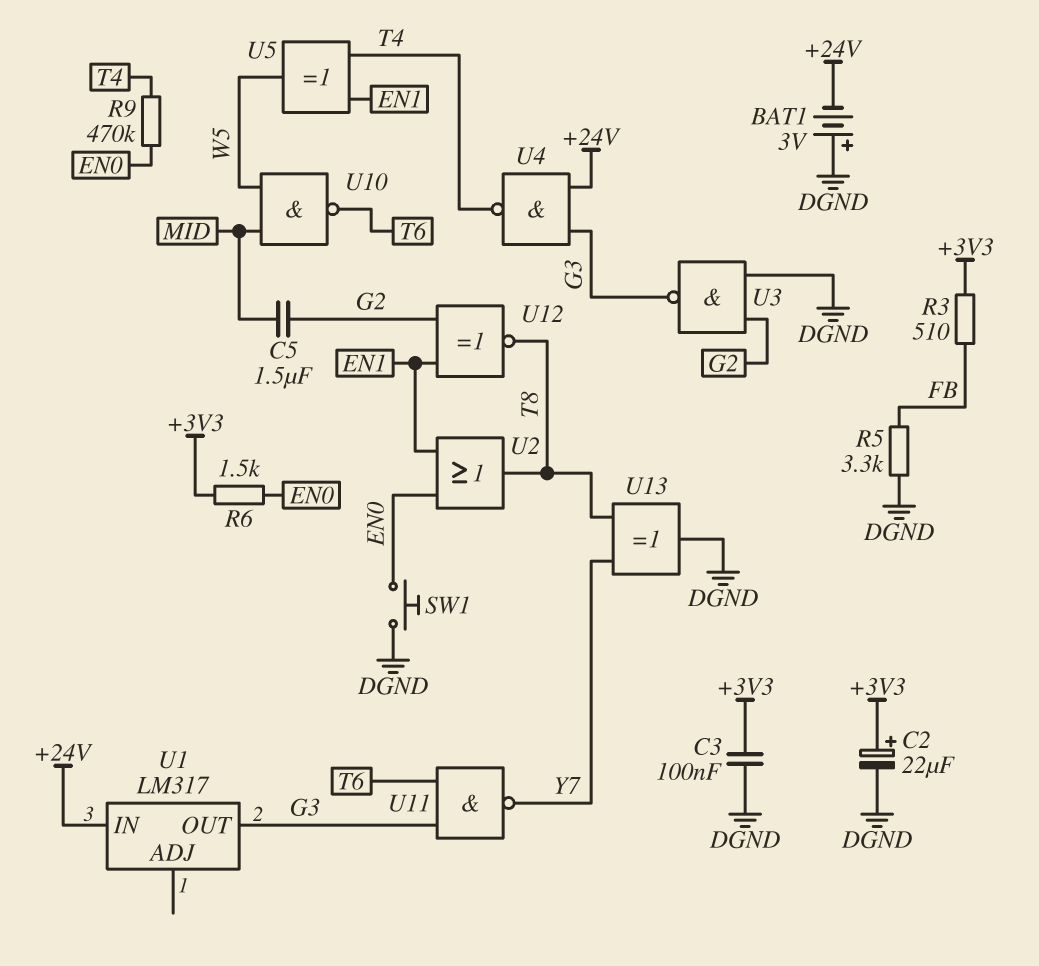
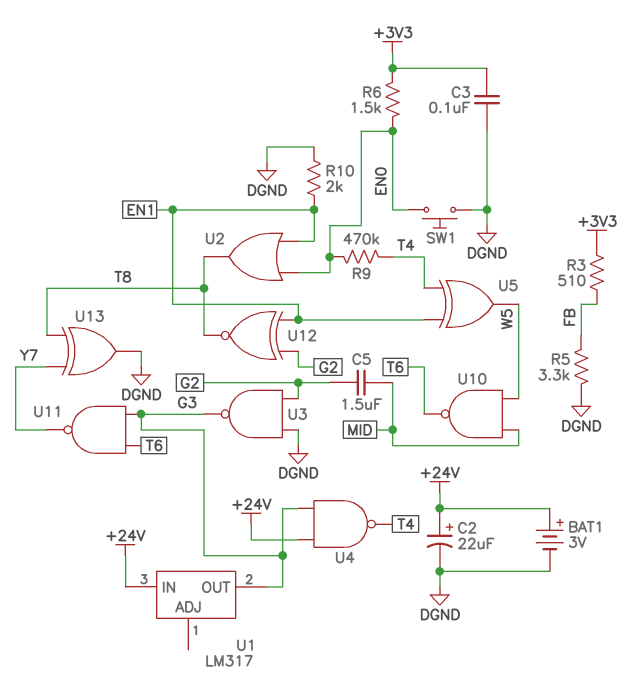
BAT1: 3V (plus DGND, minus +24V) -> 3V (plus +24V, minus DGND)
C2: 22uF (plus +3V3, minus DGND) -> 22uF (plus +24V, minus DGND)
R10: none -> 2k (DGND, EN1)

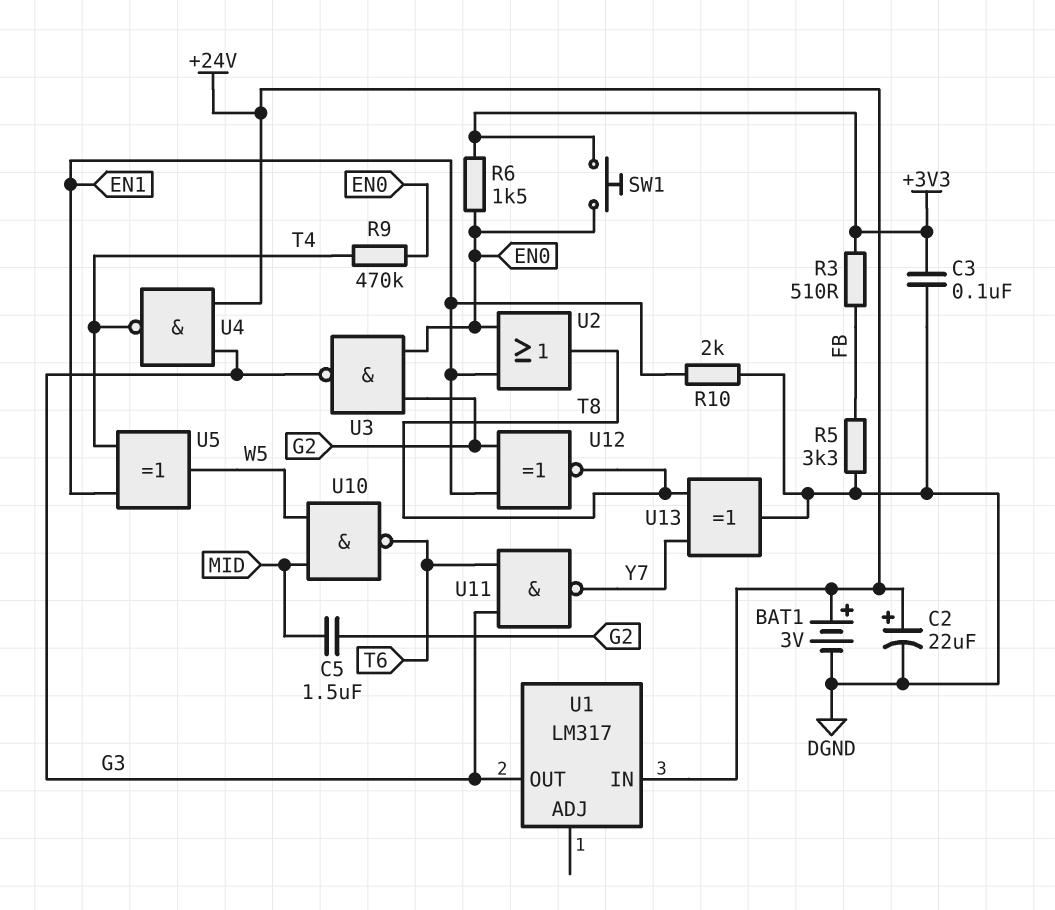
SW1: button (DGND, EN0) -> button (+3V3, EN0)
U3: NAND (in DGND, in G2, out G3) -> NAND (in EN0, in G2, out G3)

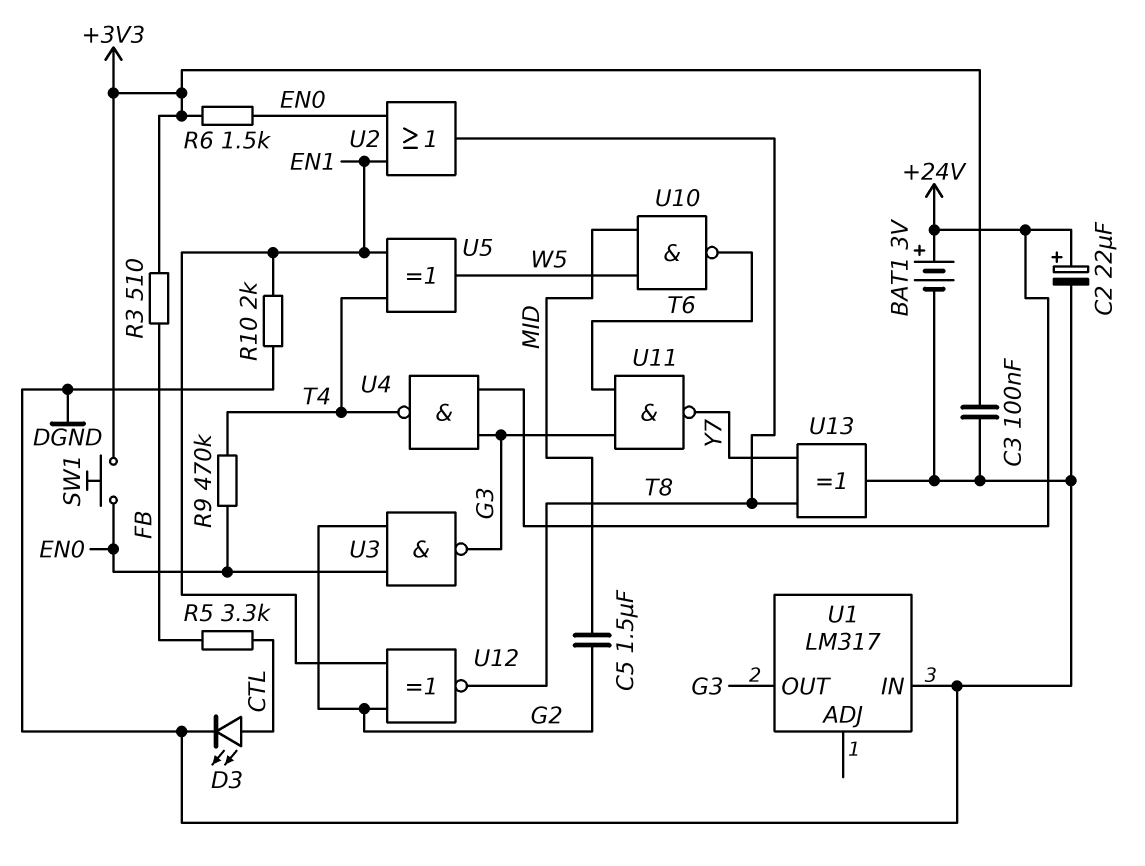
D3: none -> LED (A CTL, K DGND)
R5: 3.3k (DGND, FB) -> 3.3k (CTL, FB)
U1 pin IN: +24V -> DGND

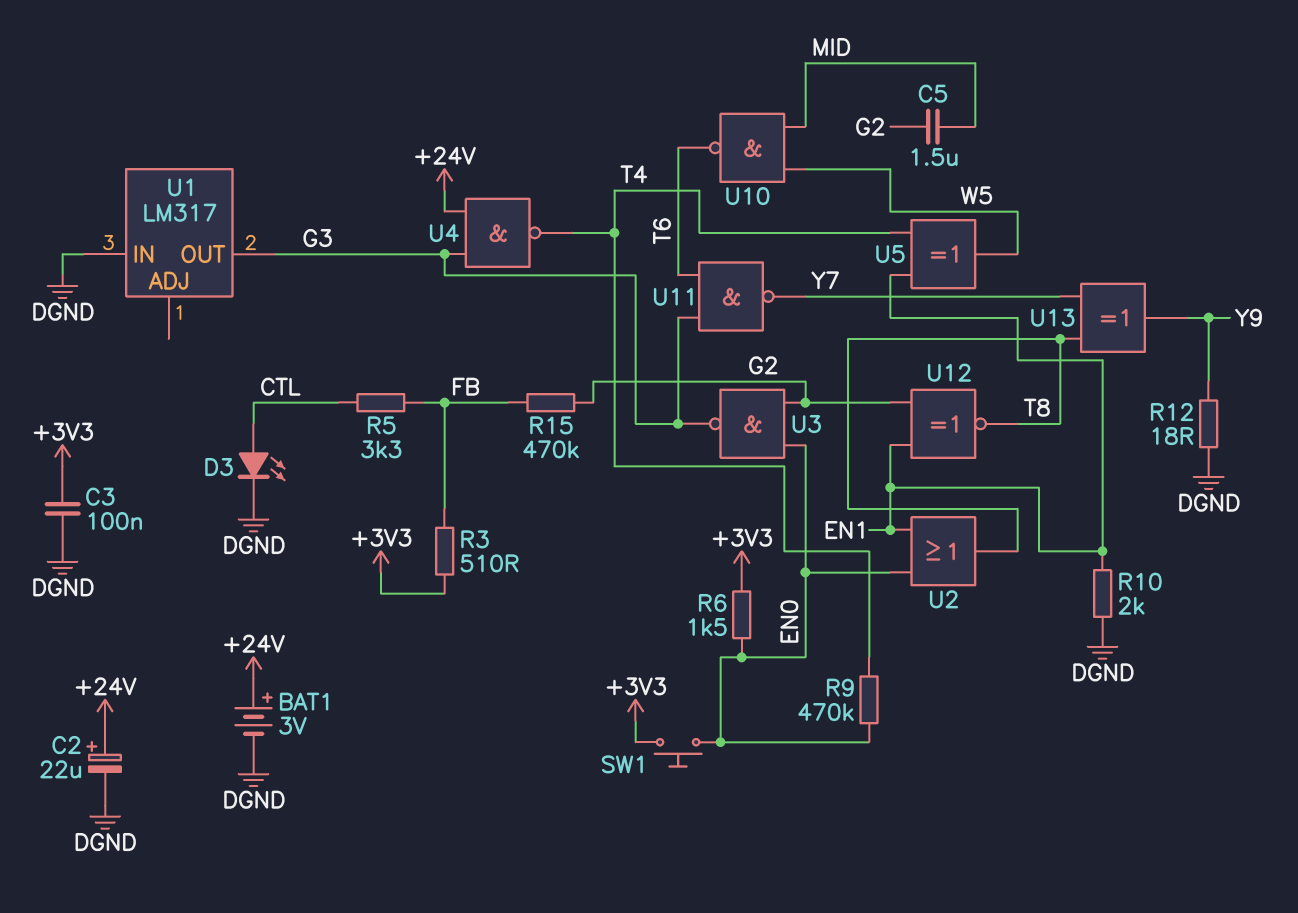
R12: none -> 18 (DGND, Y9)
R15: none -> 470k (FB, G2)
U13: XOR (in T8, in Y7, out DGND) -> XOR (in T8, in Y7, out Y9)

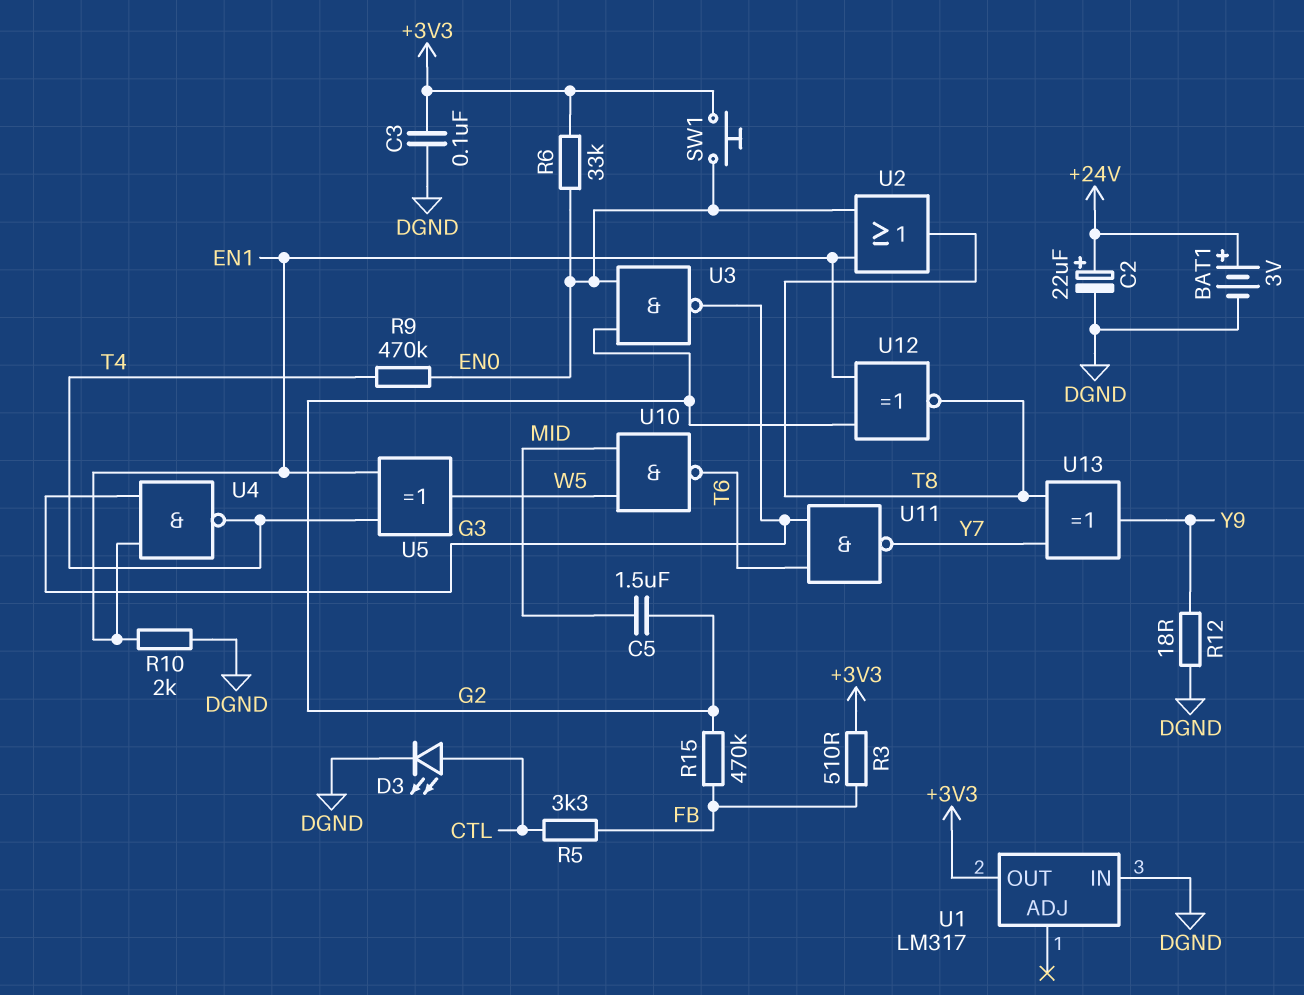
R6: 1.5k (+3V3, EN0) -> 33k (+3V3, EN0)
U1 pin OUT: G3 -> +3V3
U4: NAND (in +24V, in G3, out T4) -> NAND (in EN1, in G3, out T4)

